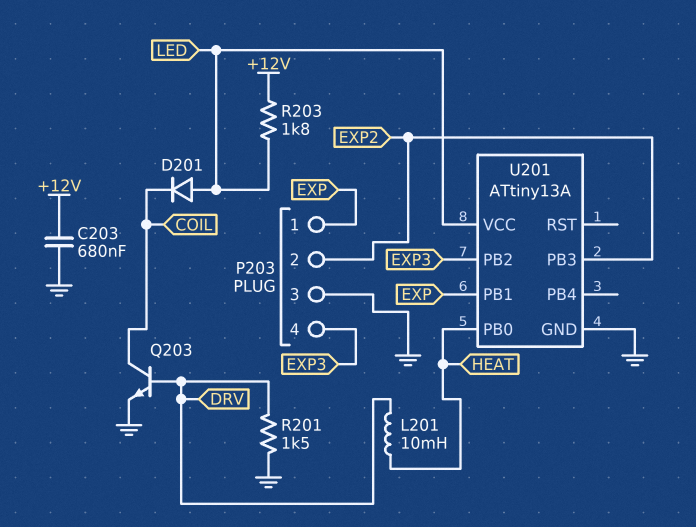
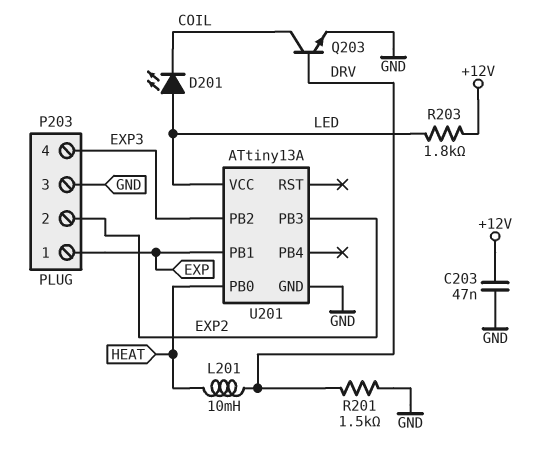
C203: 680nF (+12V, GND) -> 47nF (+12V, GND)
D201: diode (A LED, K COIL) -> LED (A LED, K COIL)

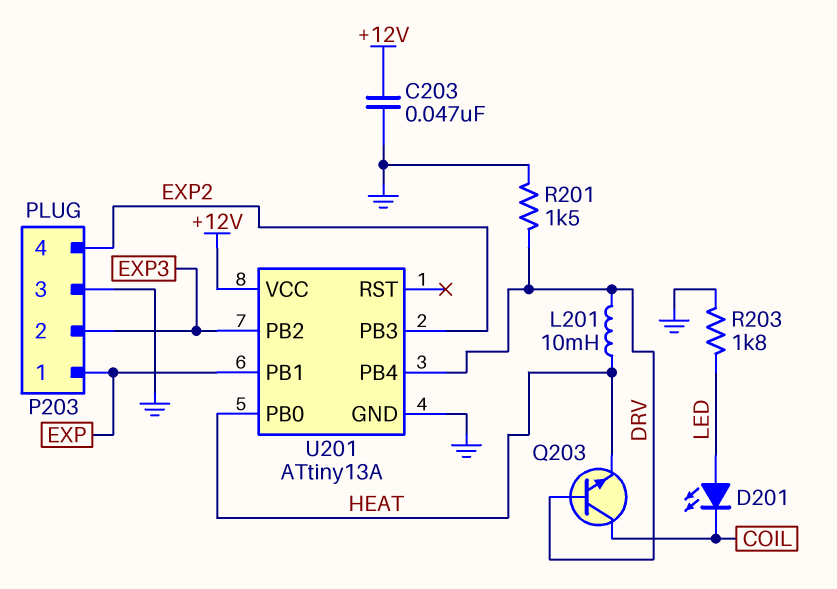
P203 pin 2: EXP2 -> EXP3
P203 pin 4: EXP3 -> EXP2
Q203: NPN (B DRV, C COIL, E GND) -> NPN (B DRV, C COIL, E HEAT)
R203: 1.8k (+12V, LED) -> 1.8k (GND, LED)
U201 pin PB4: none -> DRV
U201 pin VCC: LED -> +12V

